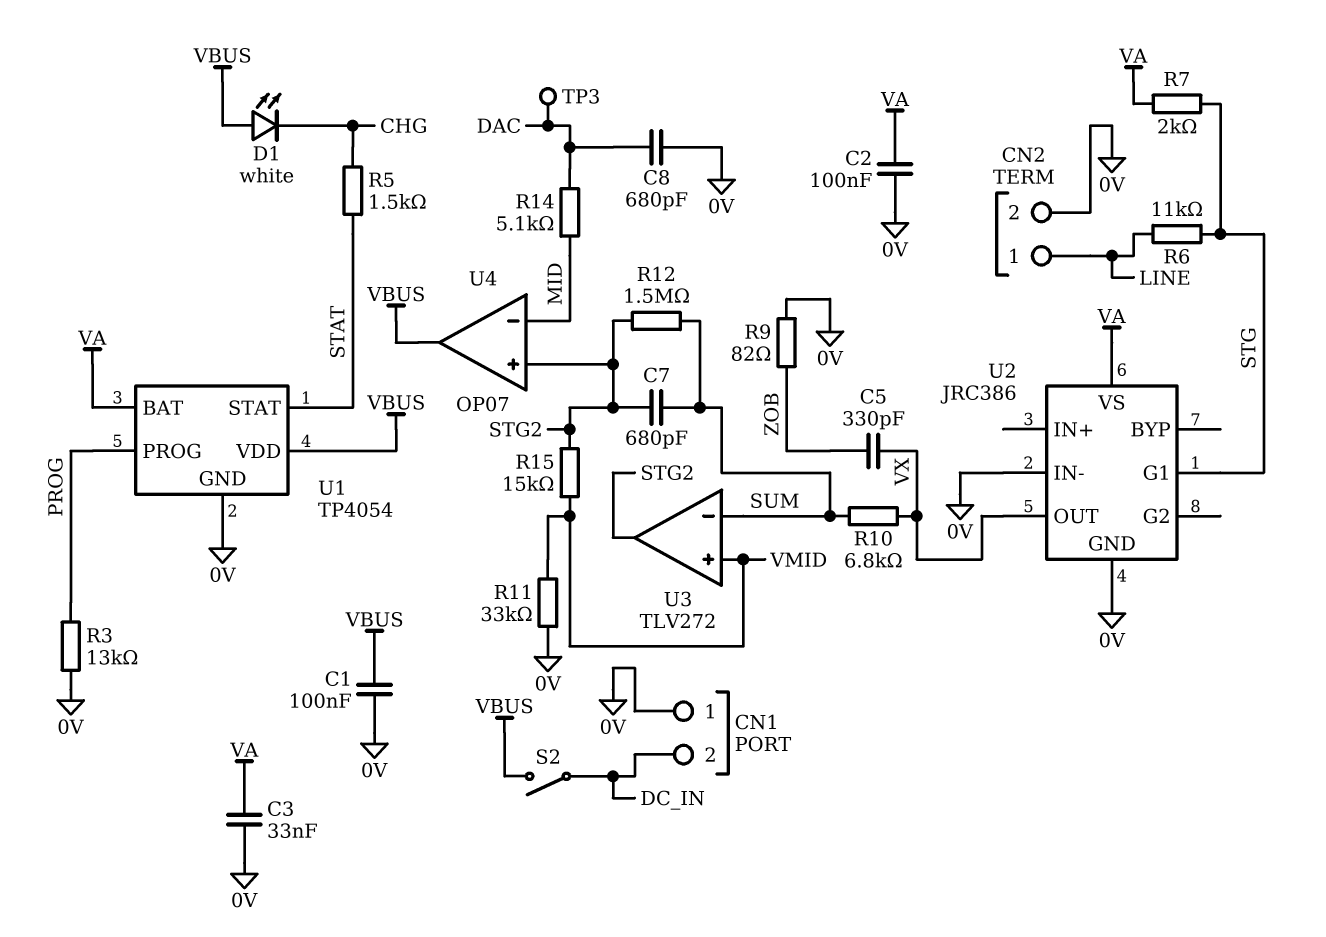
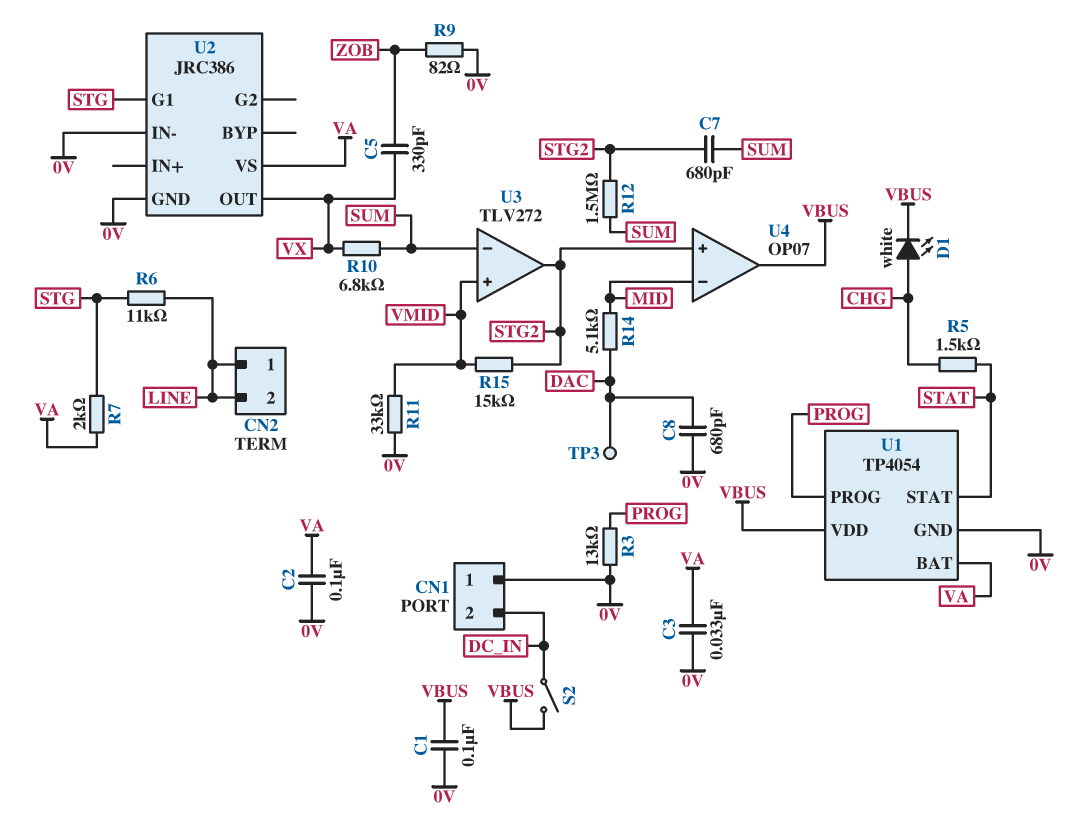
CN2 pin 2: 0V -> LINE
D1: LED white (A VBUS, K CHG) -> LED white (A CHG, K VBUS)

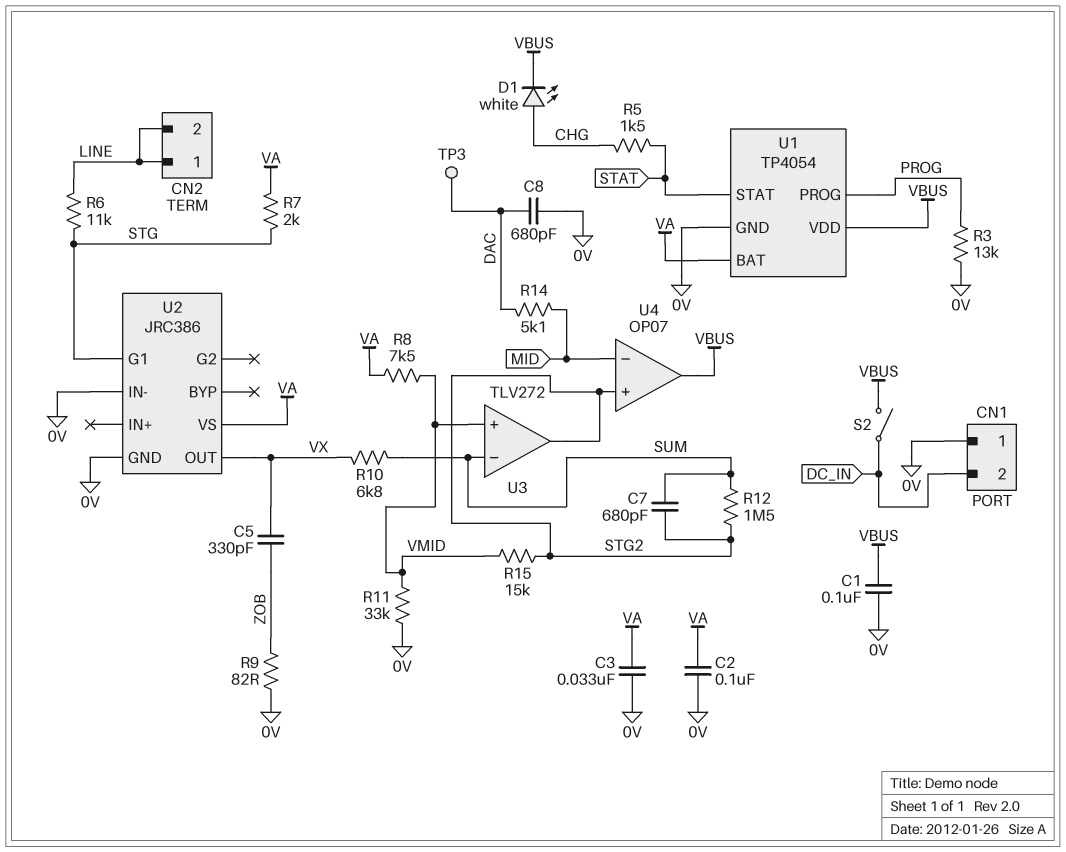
R8: none -> 7.5k (VA, VMID)

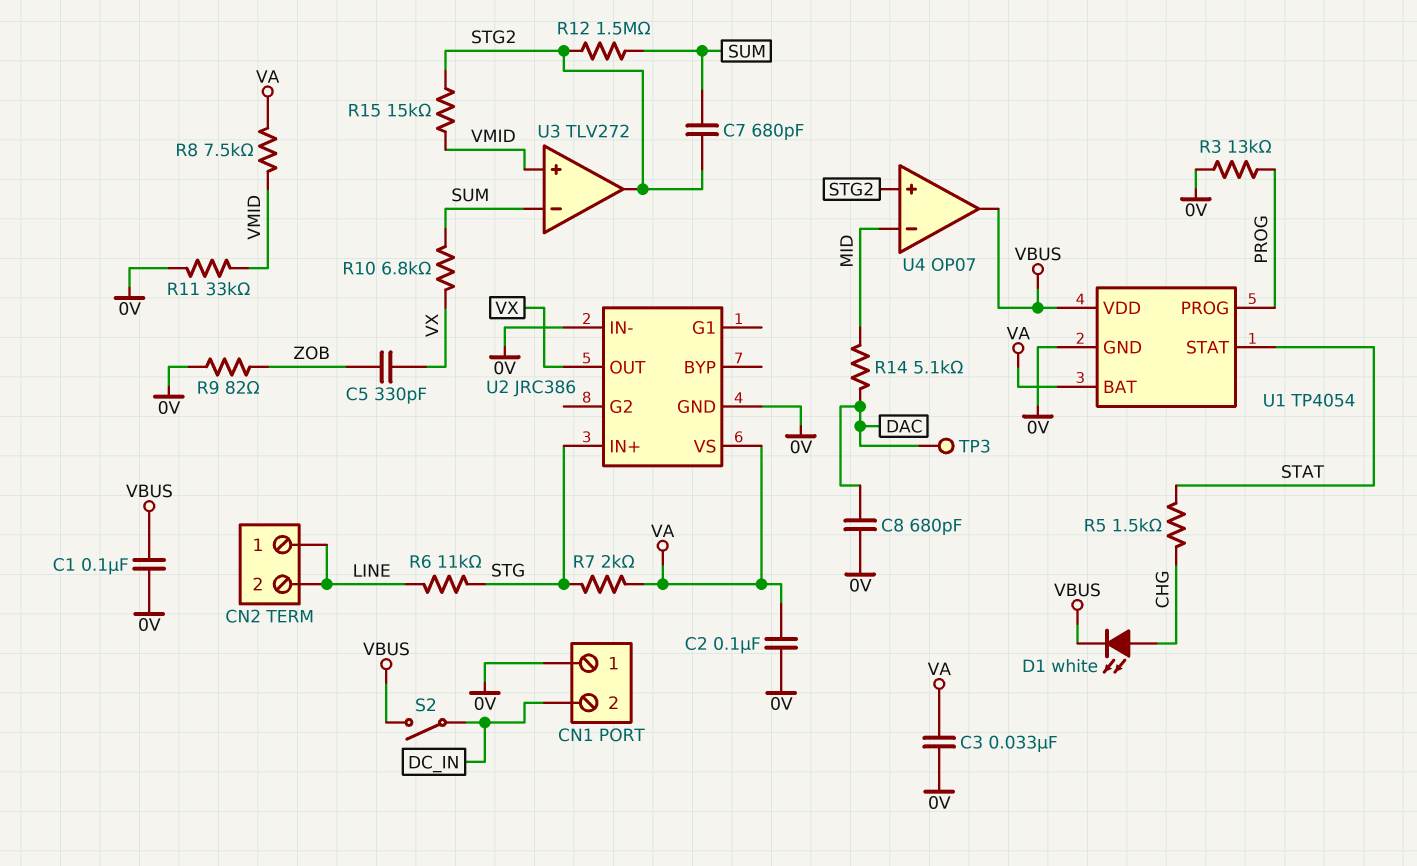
U2 pin G1: STG -> none
U2 pin IN+: none -> STG

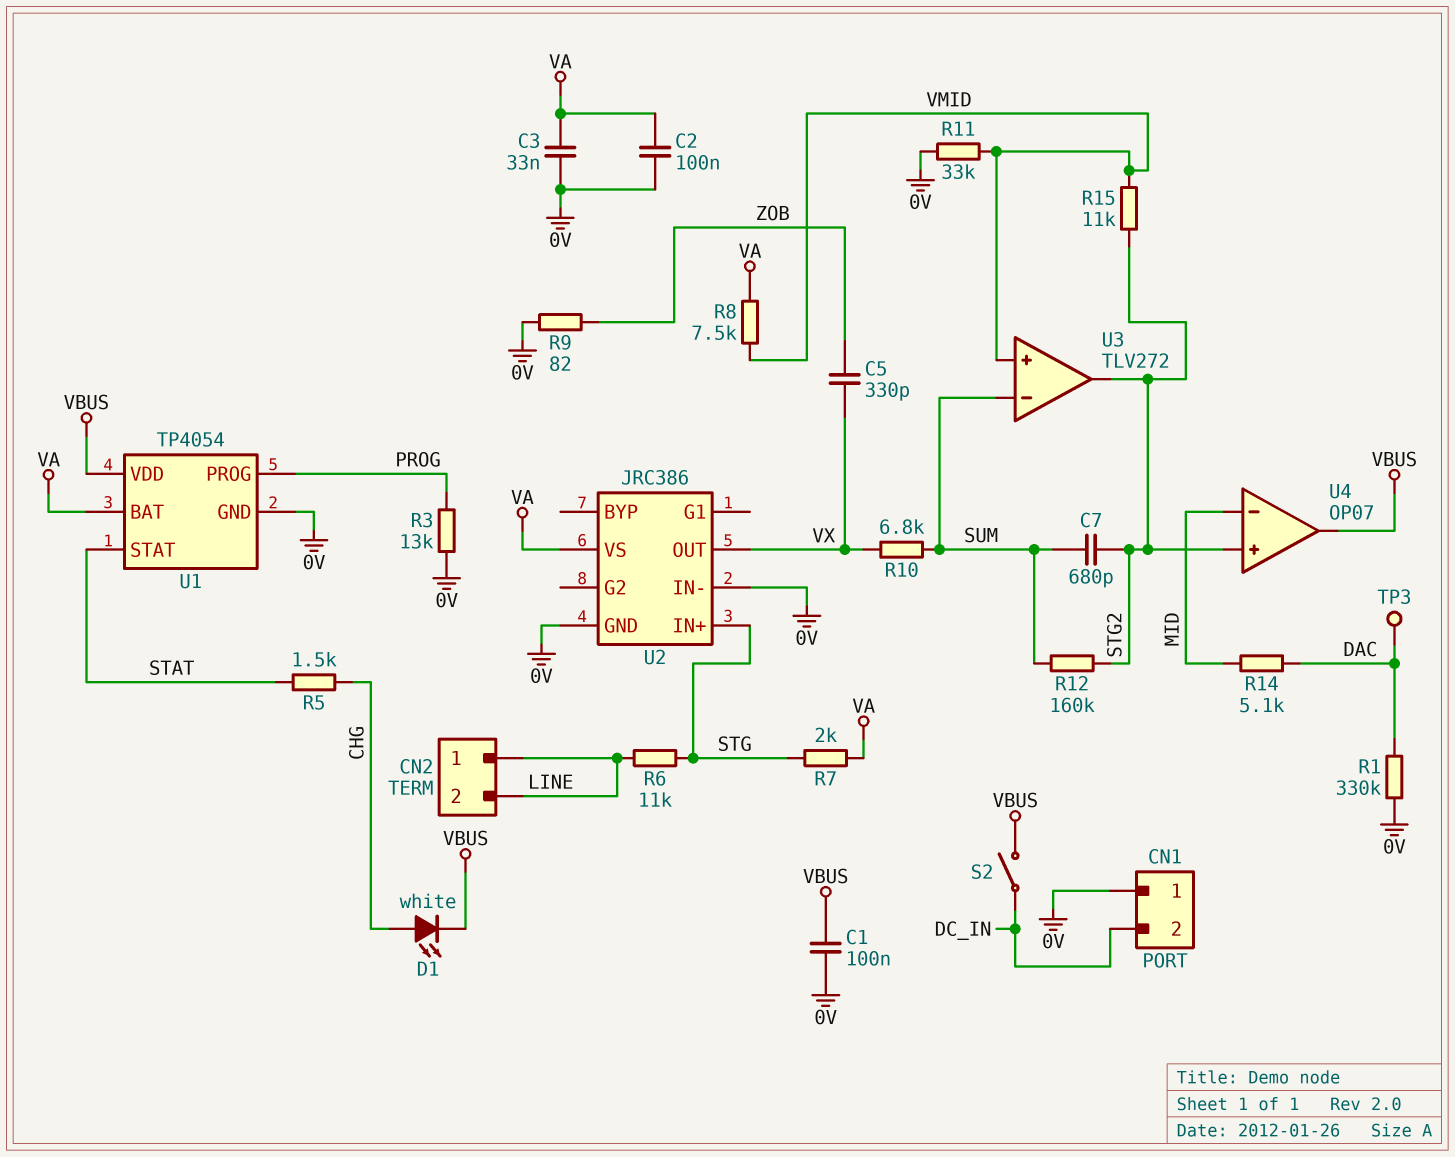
C8: 680pF (0V, DAC) -> none
R1: none -> 330k (0V, DAC)
R12: 1.5M (STG2, SUM) -> 160k (STG2, SUM)
R15: 15k (STG2, VMID) -> 11k (STG2, VMID)

